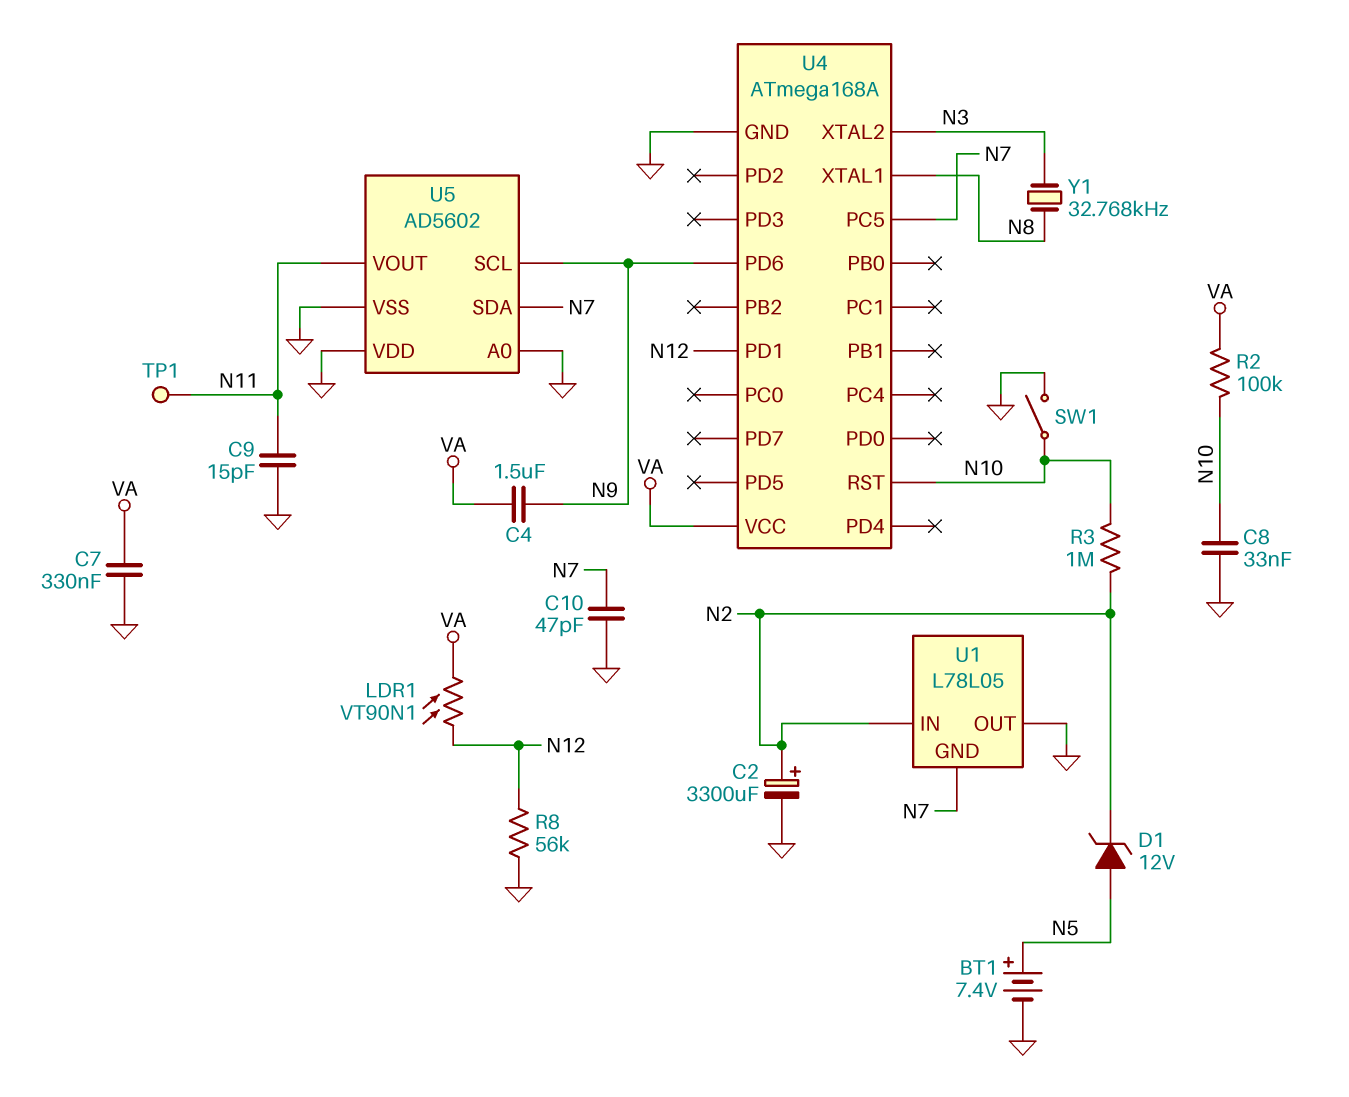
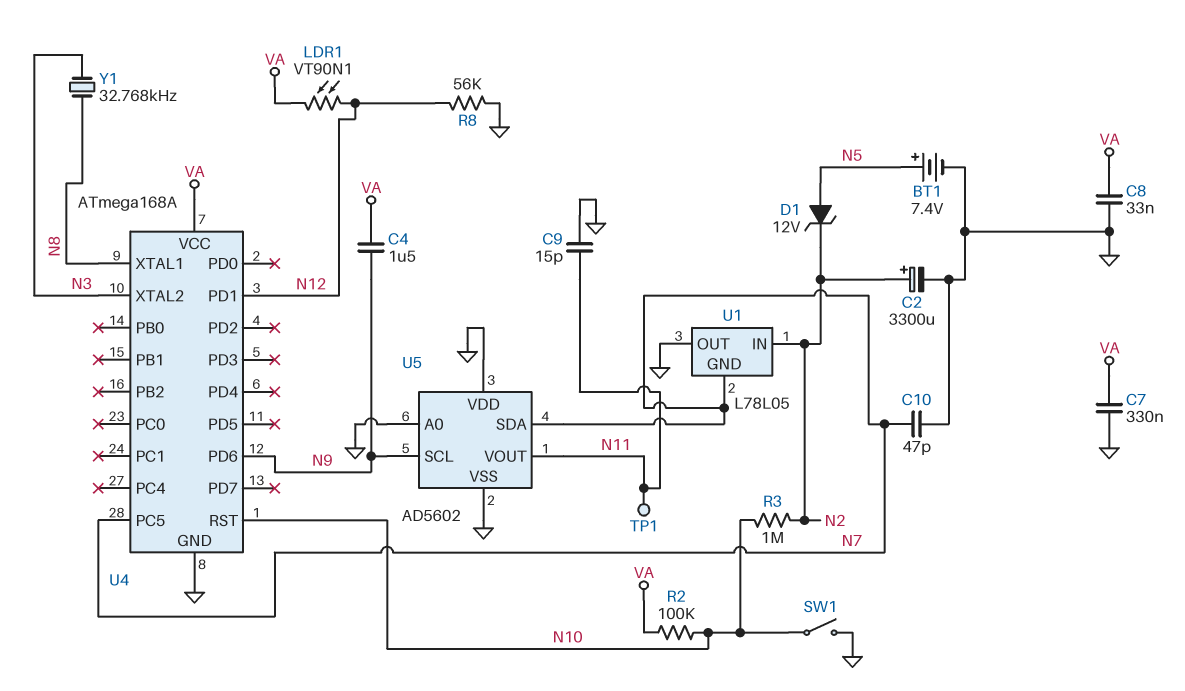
C8: 33nF (GND, N10) -> 33nF (GND, VA)

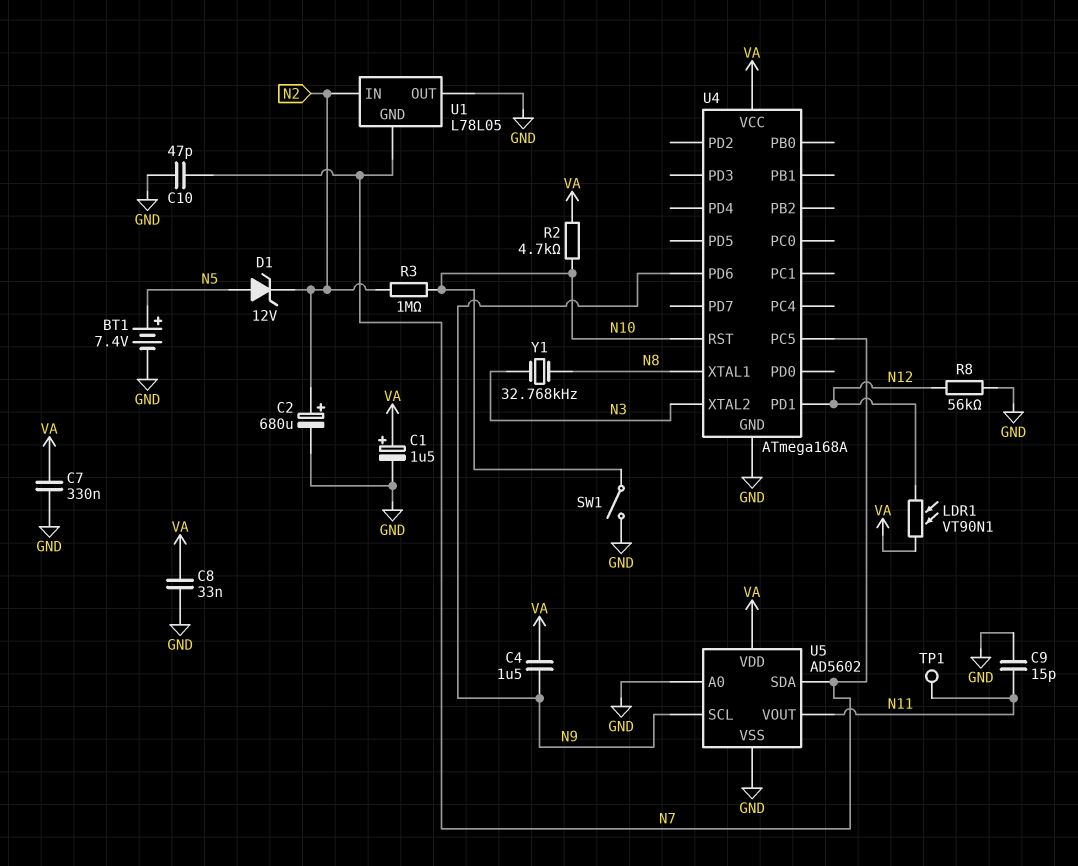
C1: none -> 1.5uF (plus VA, minus GND)
C2: 3300uF (plus N2, minus GND) -> 680uF (plus N2, minus GND)
R2: 100k (N10, VA) -> 4.7k (N10, VA)
U5 pin VDD: GND -> VA

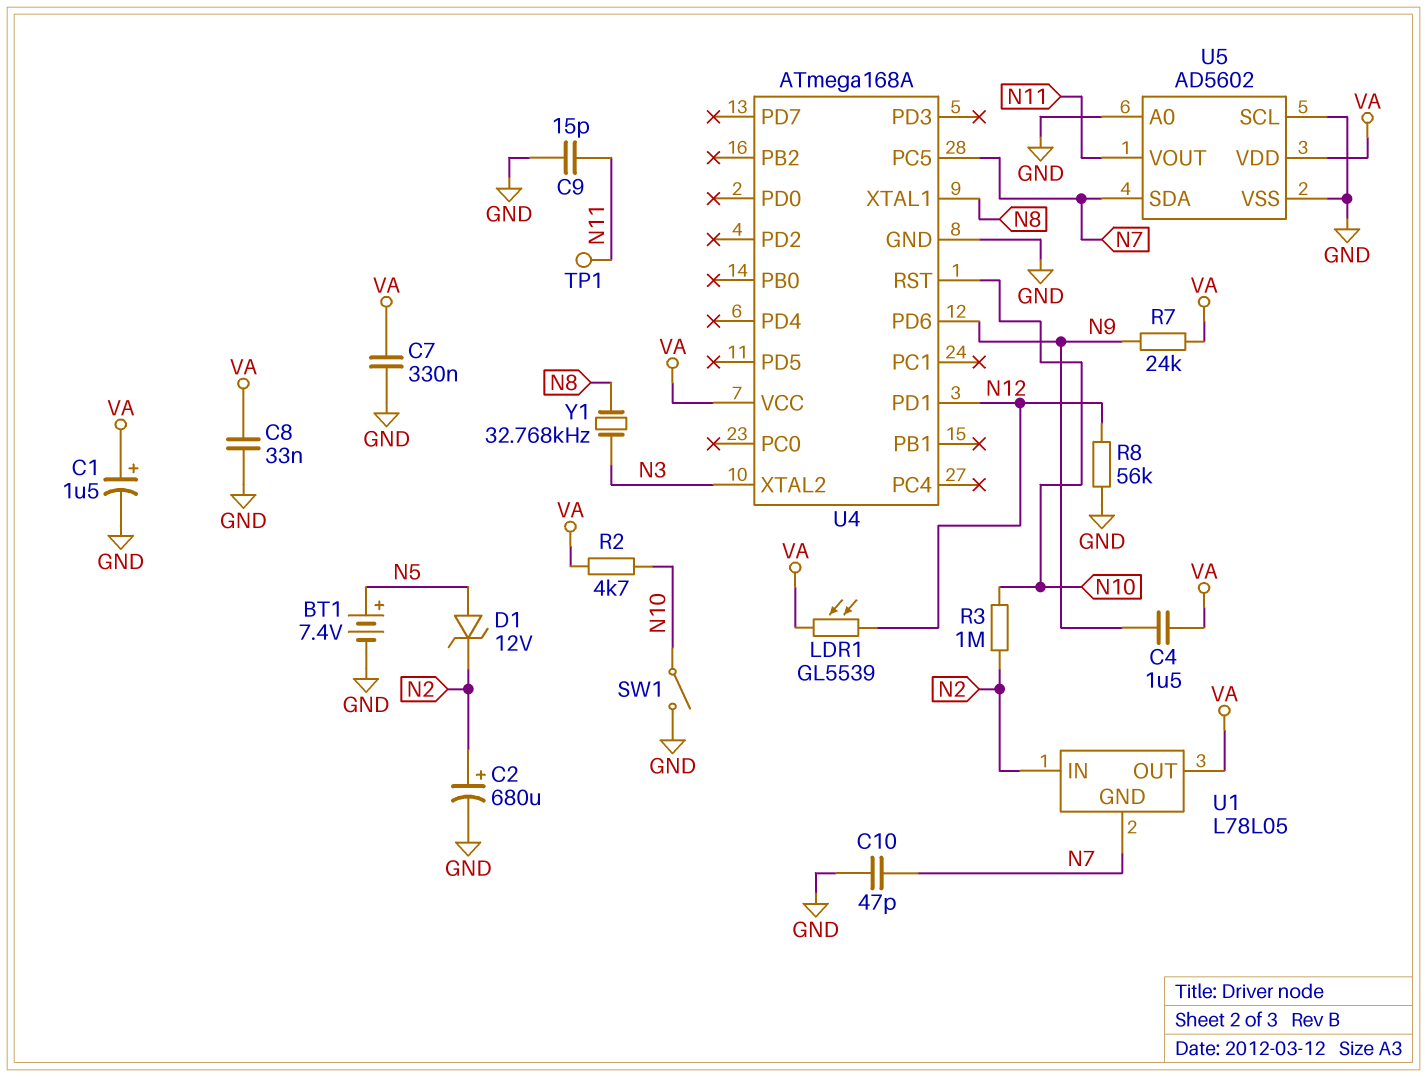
LDR1: VT90N1 (N12, VA) -> GL5539 (N12, VA)
R7: none -> 24k (N9, VA)
U1 pin OUT: GND -> VA
U5 pin SCL: N9 -> GND

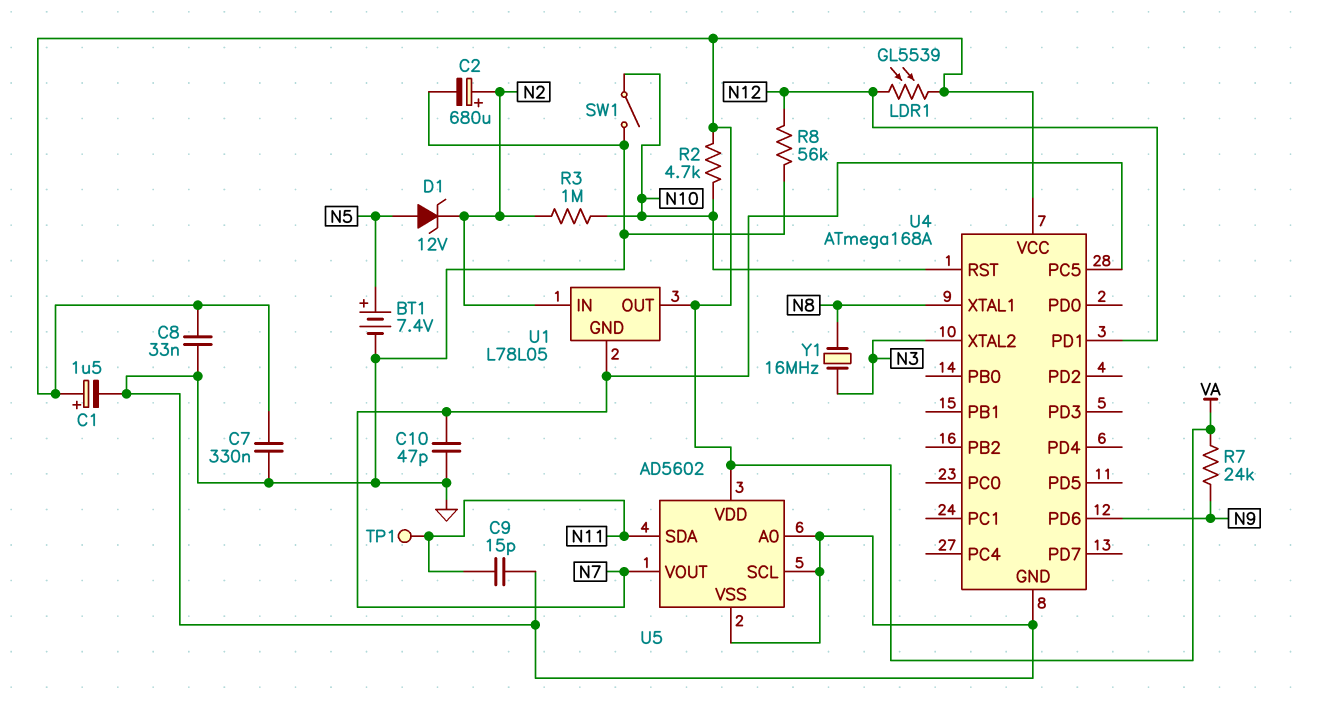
C4: 1.5uF (N9, VA) -> none
U5 pin SDA: N7 -> N11
U5 pin VOUT: N11 -> N7
Y1: 32.768kHz (N3, N8) -> 16MHz (N3, N8)

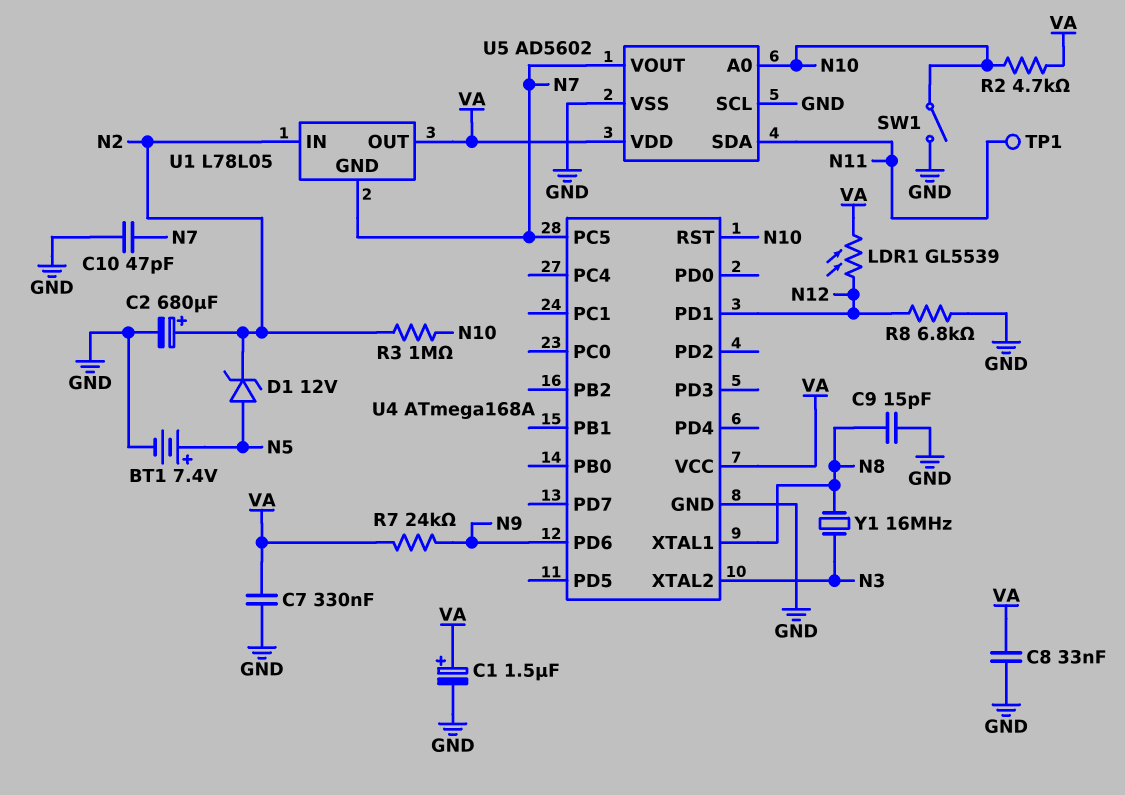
C9: 15pF (GND, N11) -> 15pF (GND, N8)
R8: 56k (GND, N12) -> 6.8k (GND, N12)
U5 pin A0: GND -> N10

